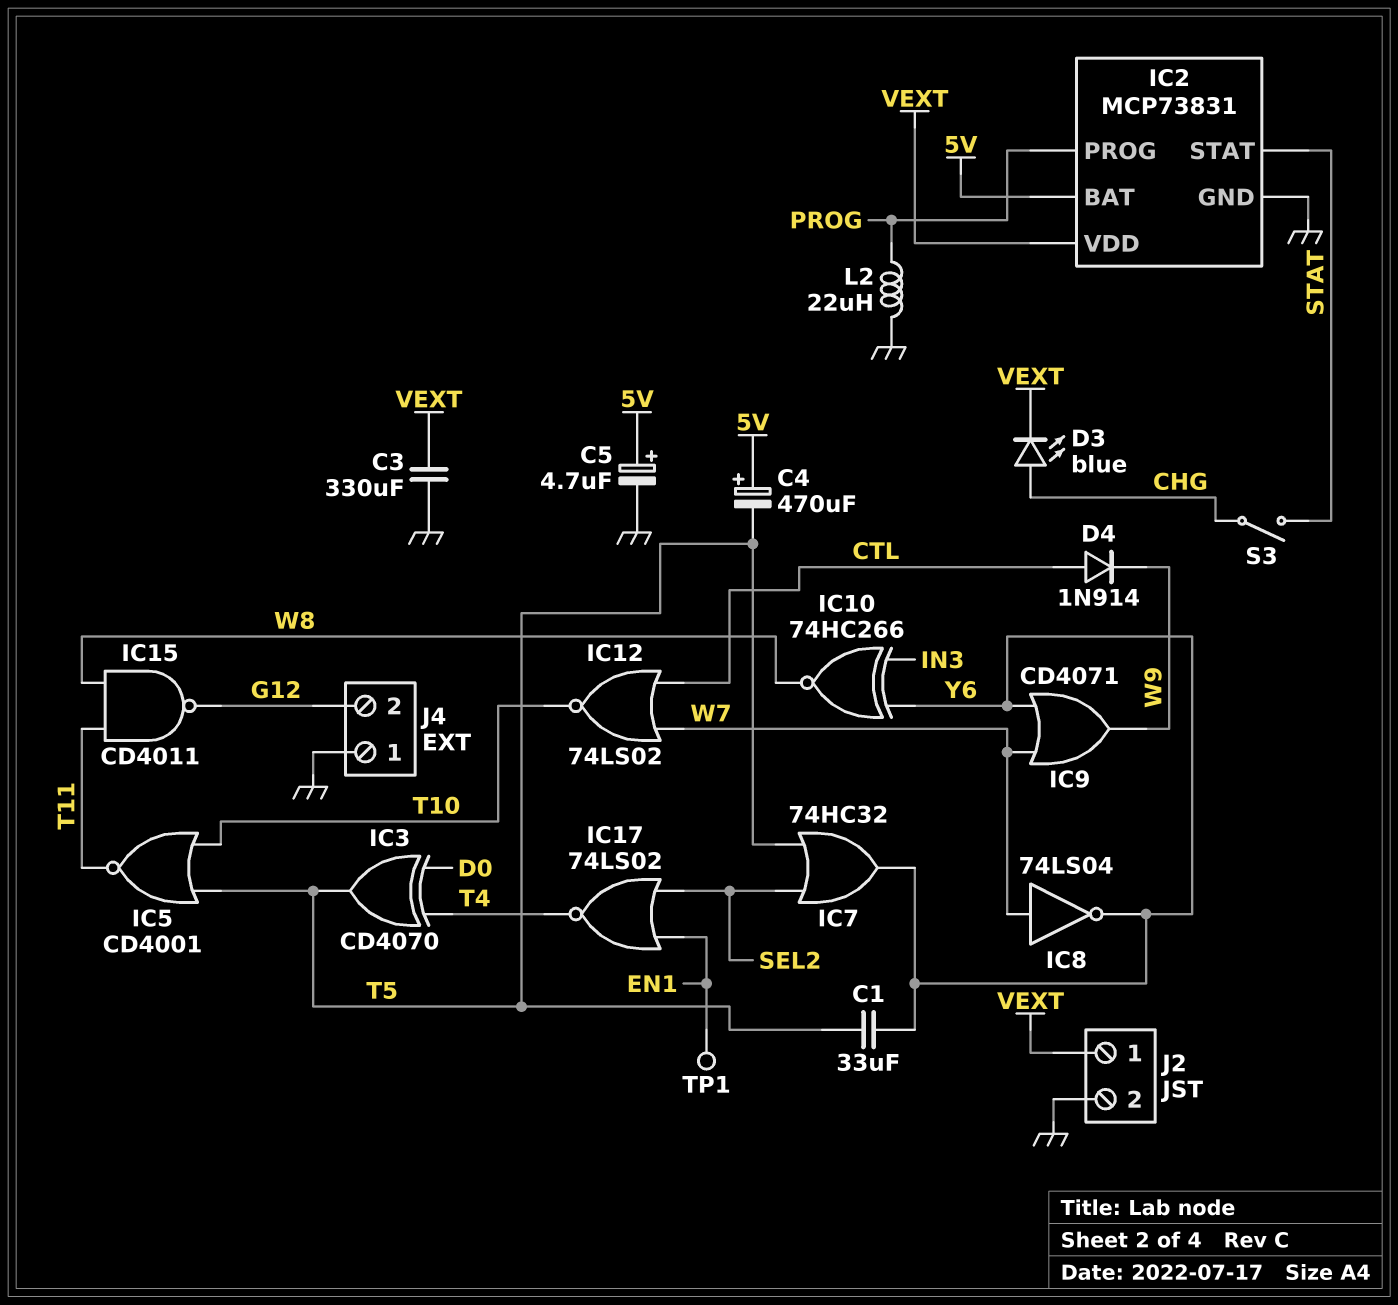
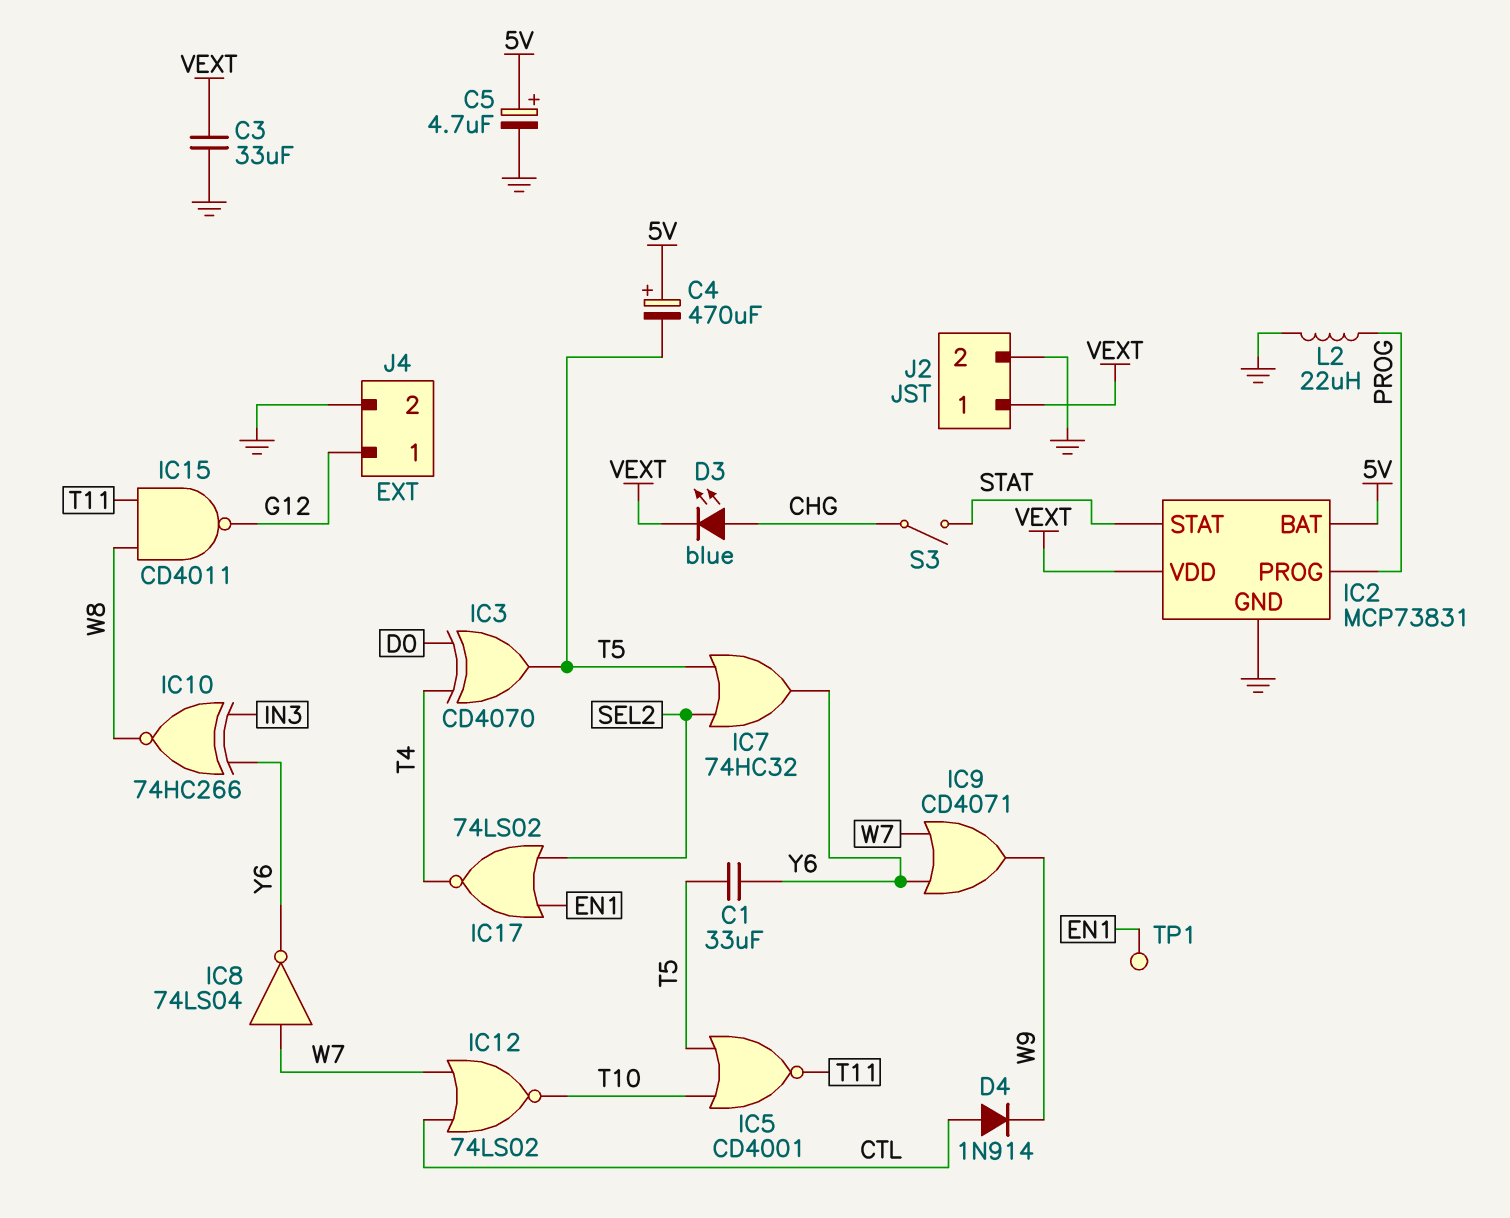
C3: 330uF (GND, VEXT) -> 33uF (GND, VEXT)
J4 pin 1: GND -> G12
J4 pin 2: G12 -> GND

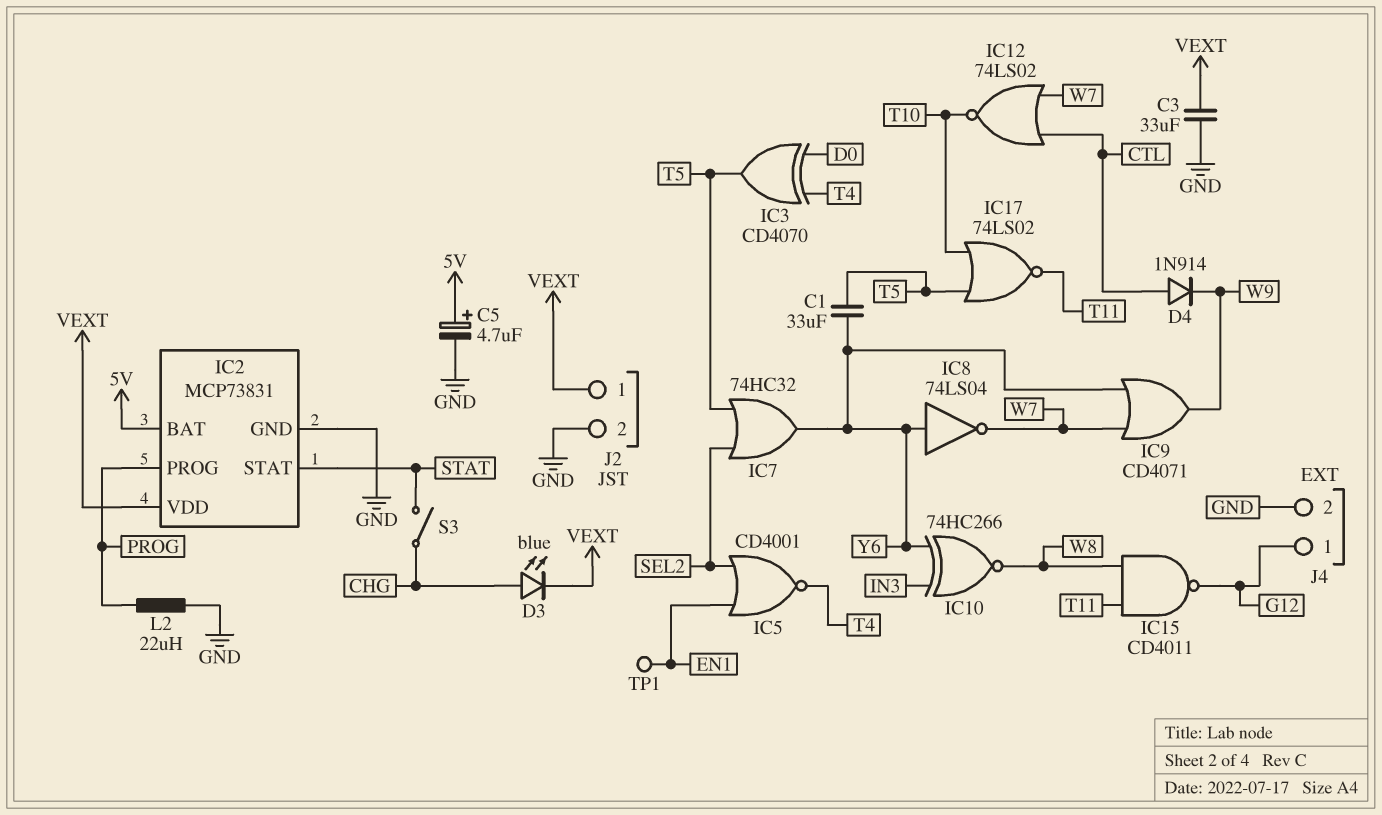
C4: 470uF (plus 5V, minus T5) -> none
IC5: NOR CD4001 (in T5, in T10, out T11) -> NOR CD4001 (in EN1, in SEL2, out T4)
IC8: NOT 74LS04 (in W7, out Y6) -> NOT 74LS04 (in Y6, out W7)
IC17: NOR 74LS02 (in EN1, in SEL2, out T4) -> NOR 74LS02 (in T5, in T10, out T11)

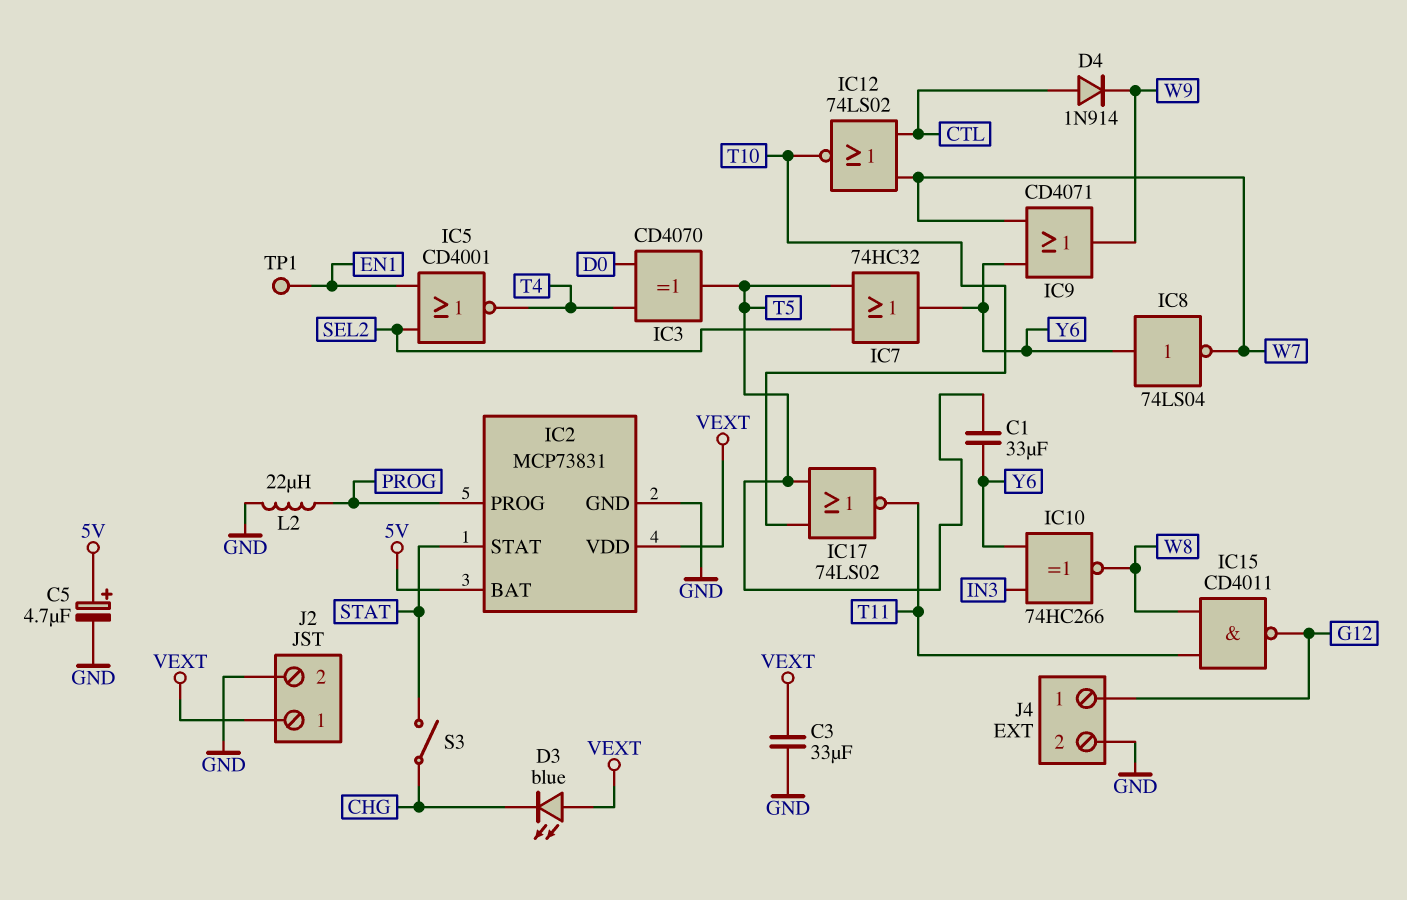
D3: LED blue (A CHG, K VEXT) -> LED blue (A VEXT, K CHG)

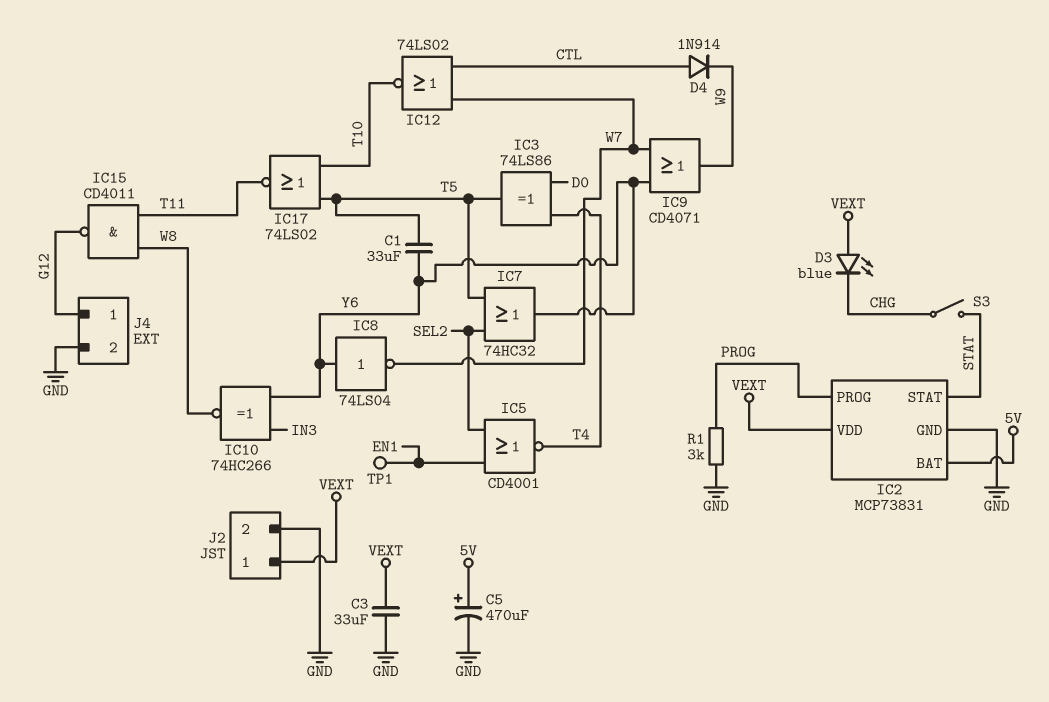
C5: 4.7uF (plus 5V, minus GND) -> 470uF (plus 5V, minus GND)
IC3: XOR CD4070 (in D0, in T4, out T5) -> XOR 74LS86 (in D0, in T4, out T5)
L2: 22uH (GND, PROG) -> none
R1: none -> 3k (GND, PROG)

